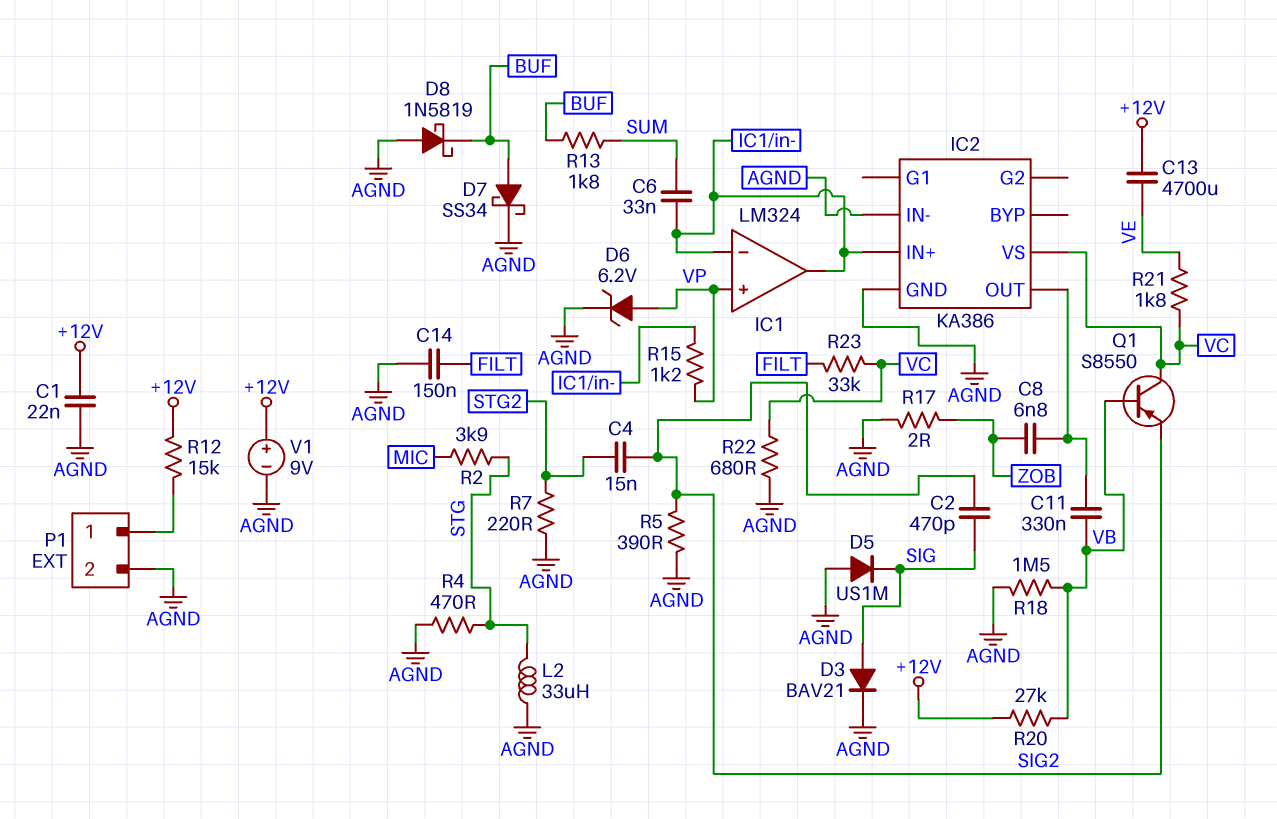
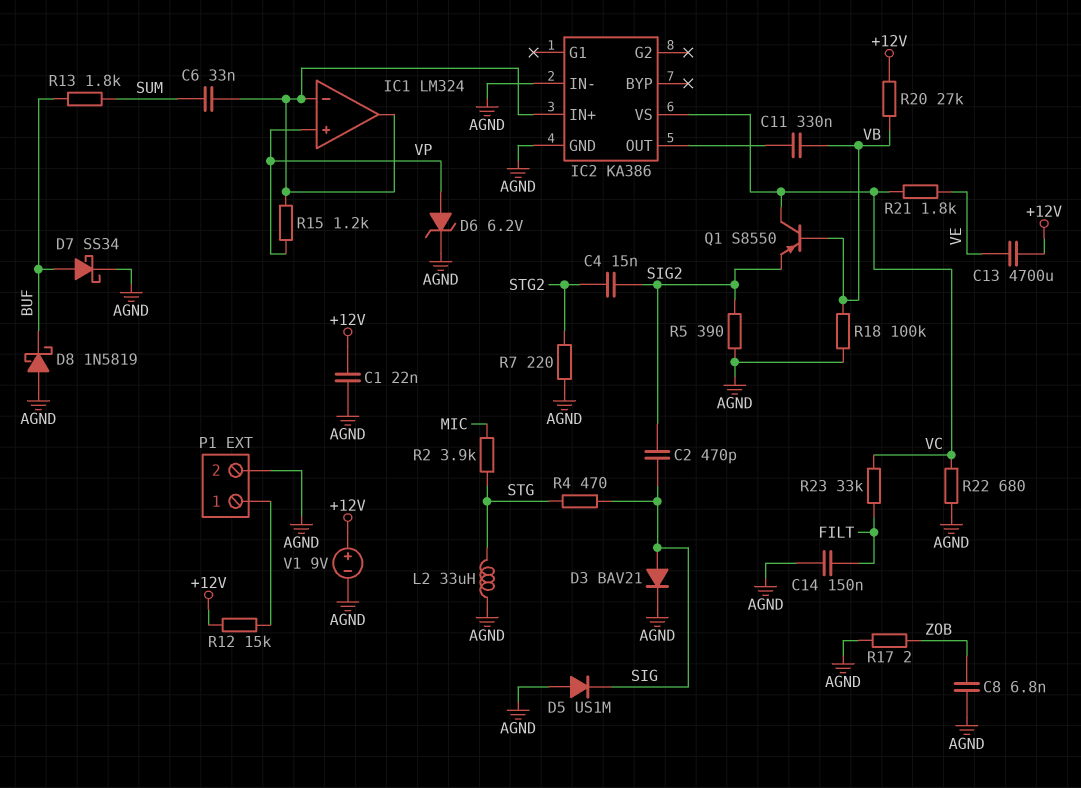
C8: 6.8nF (IC2/OUT, ZOB) -> 6.8nF (AGND, ZOB)
R4: 470 (AGND, STG) -> 470 (SIG, STG)
R18: 1.5M (AGND, VB) -> 100k (AGND, VB)

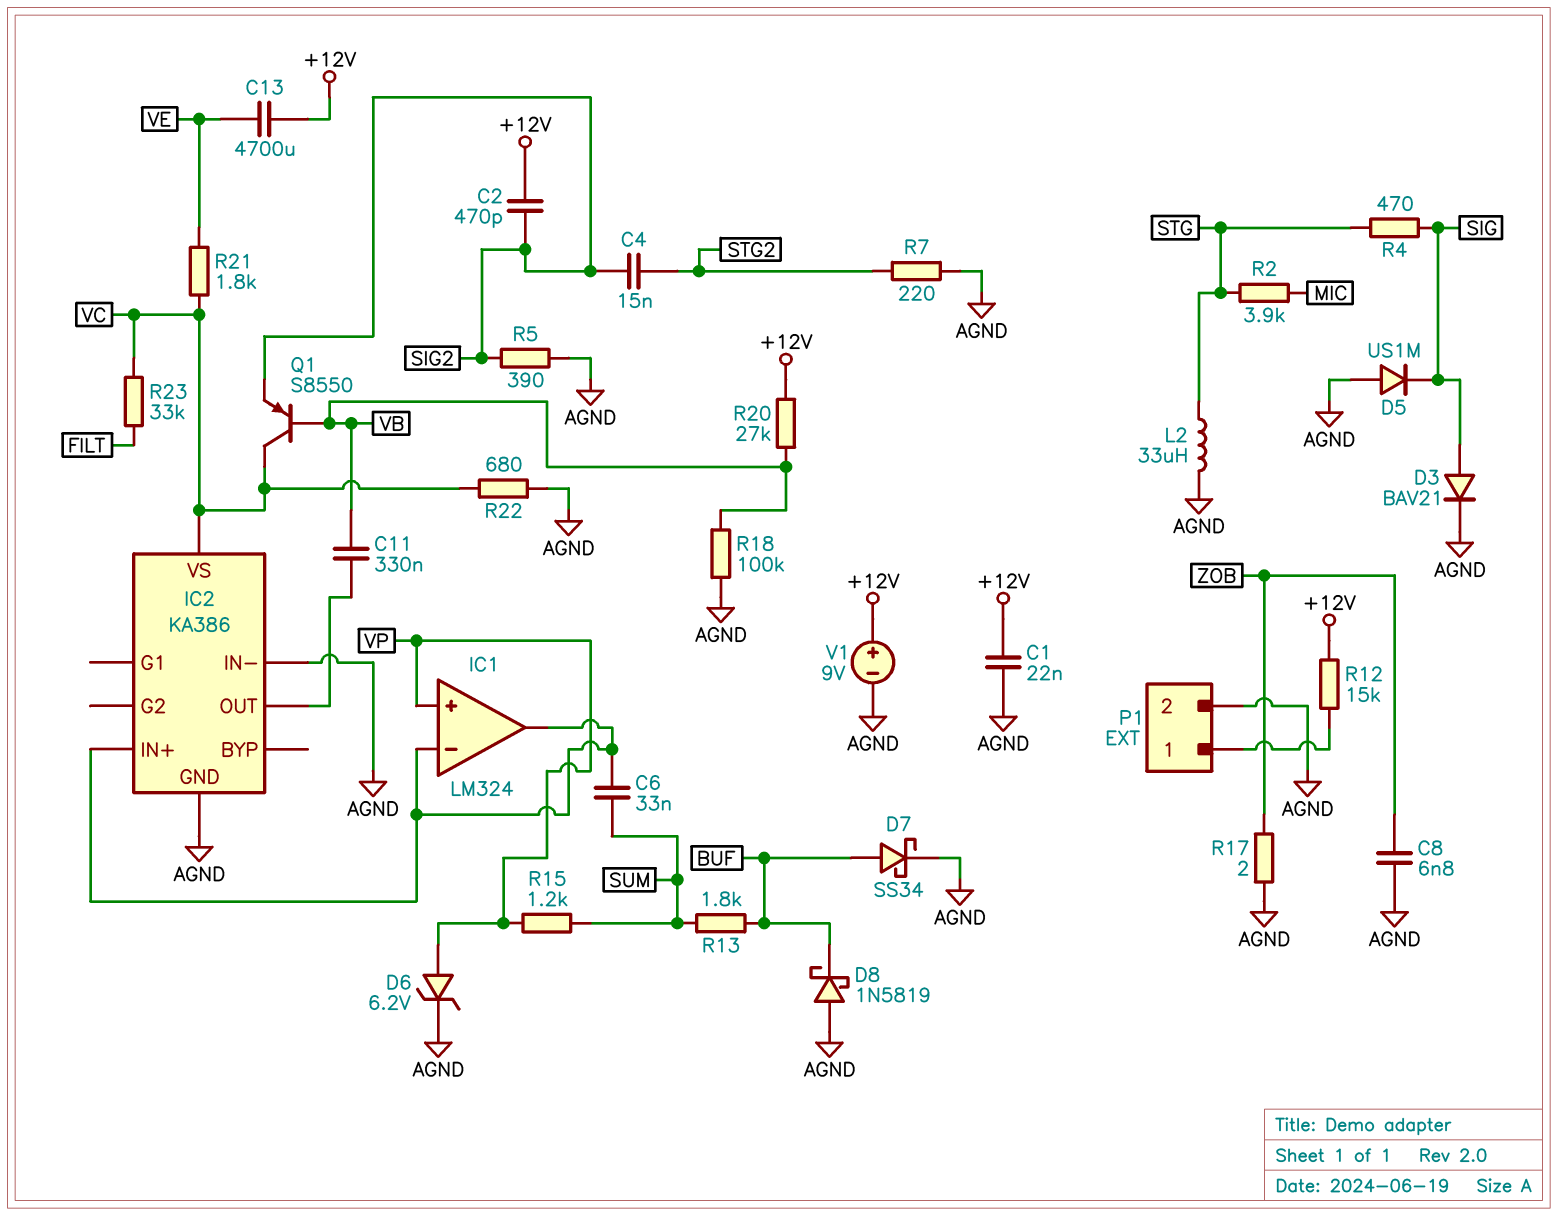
C2: 470pF (SIG, SIG2) -> 470pF (+12V, SIG2)
C14: 150nF (AGND, FILT) -> none
R15: 1.2k (IC1/in-, VP) -> 1.2k (SUM, VP)

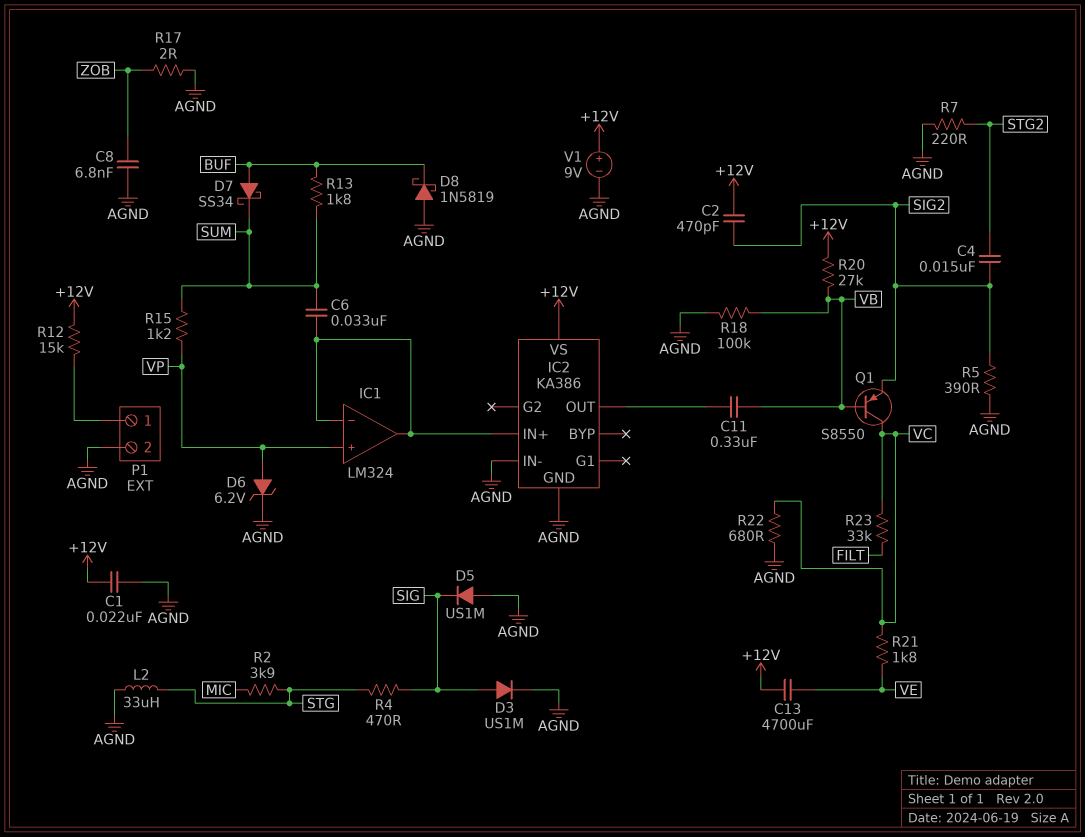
D3: diode BAV21 (A SIG, K AGND) -> diode US1M (A SIG, K AGND)
D7: schottky SS34 (A BUF, K AGND) -> schottky SS34 (A BUF, K SUM)
IC2 pin VS: VC -> +12V

